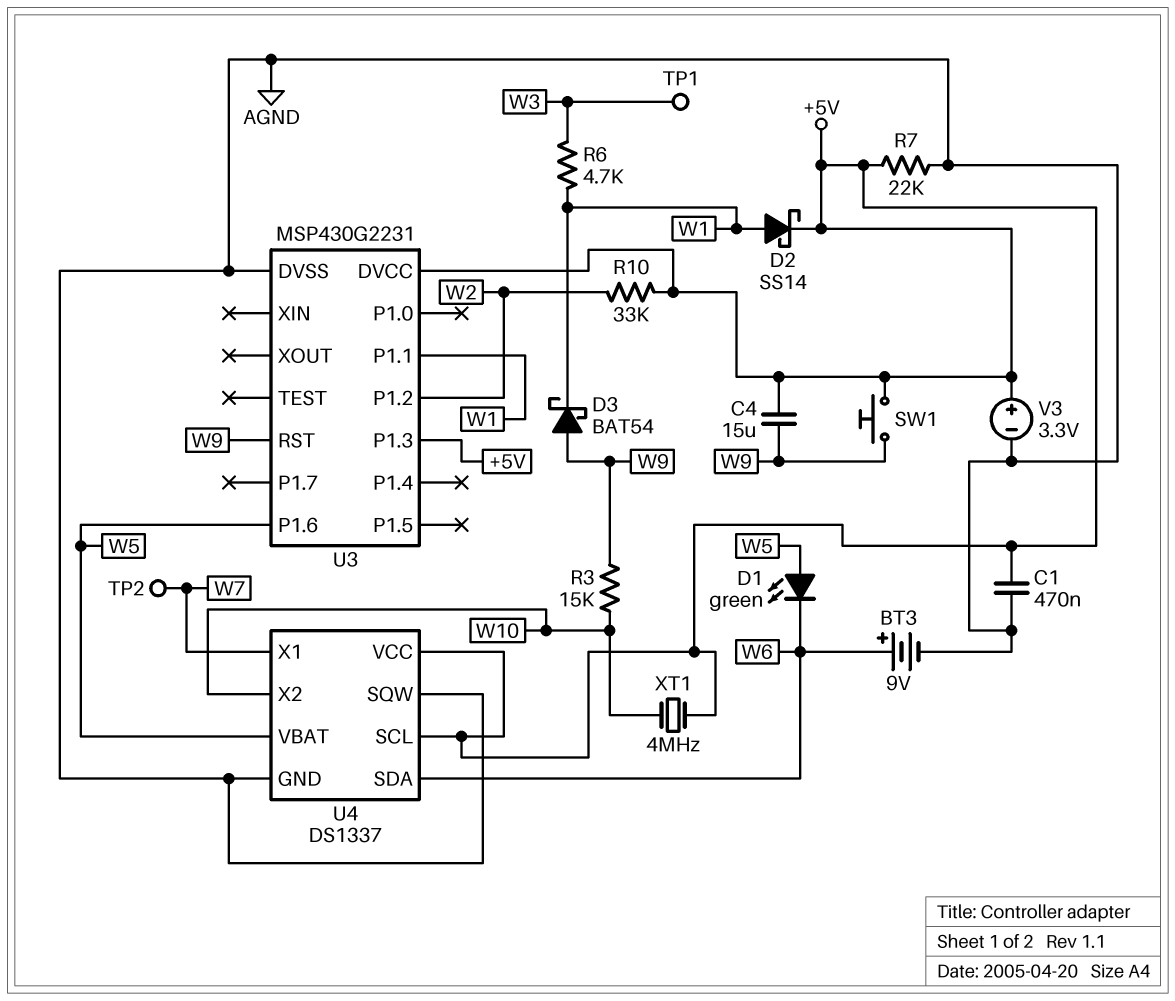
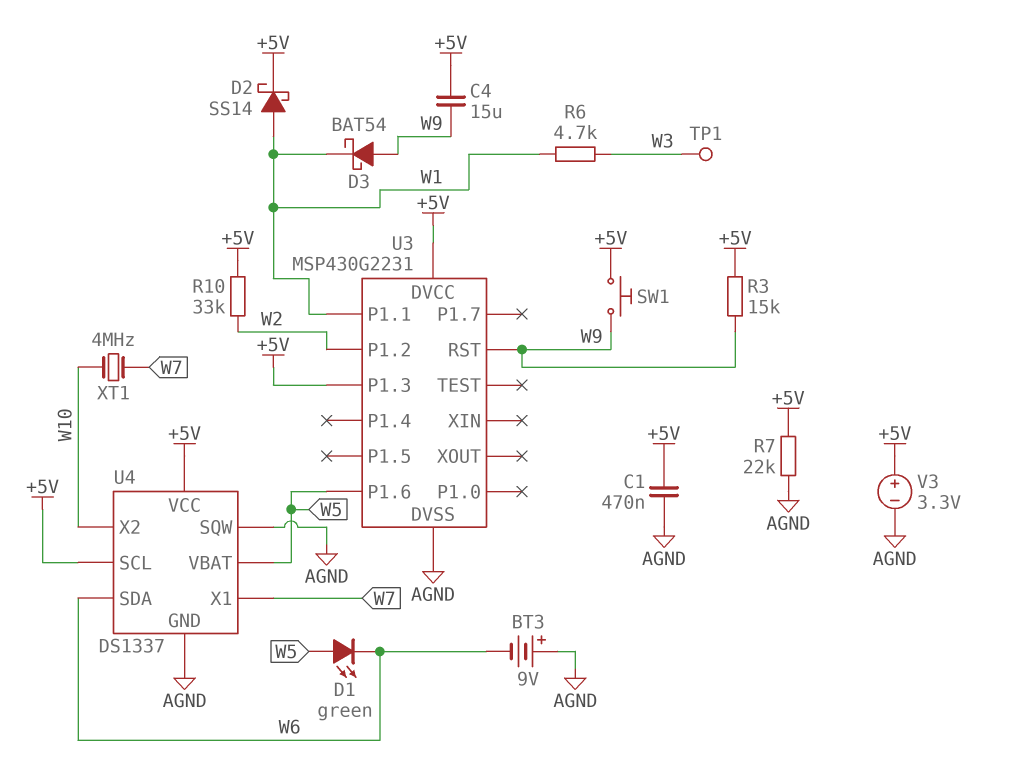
BT3: 9V (plus W6, minus AGND) -> 9V (plus AGND, minus W6)
R3: 15k (W9, W10) -> 15k (+5V, W9)
TP2: test point (W7) -> none
XT1: 4MHz (+5V, W10) -> 4MHz (W7, W10)

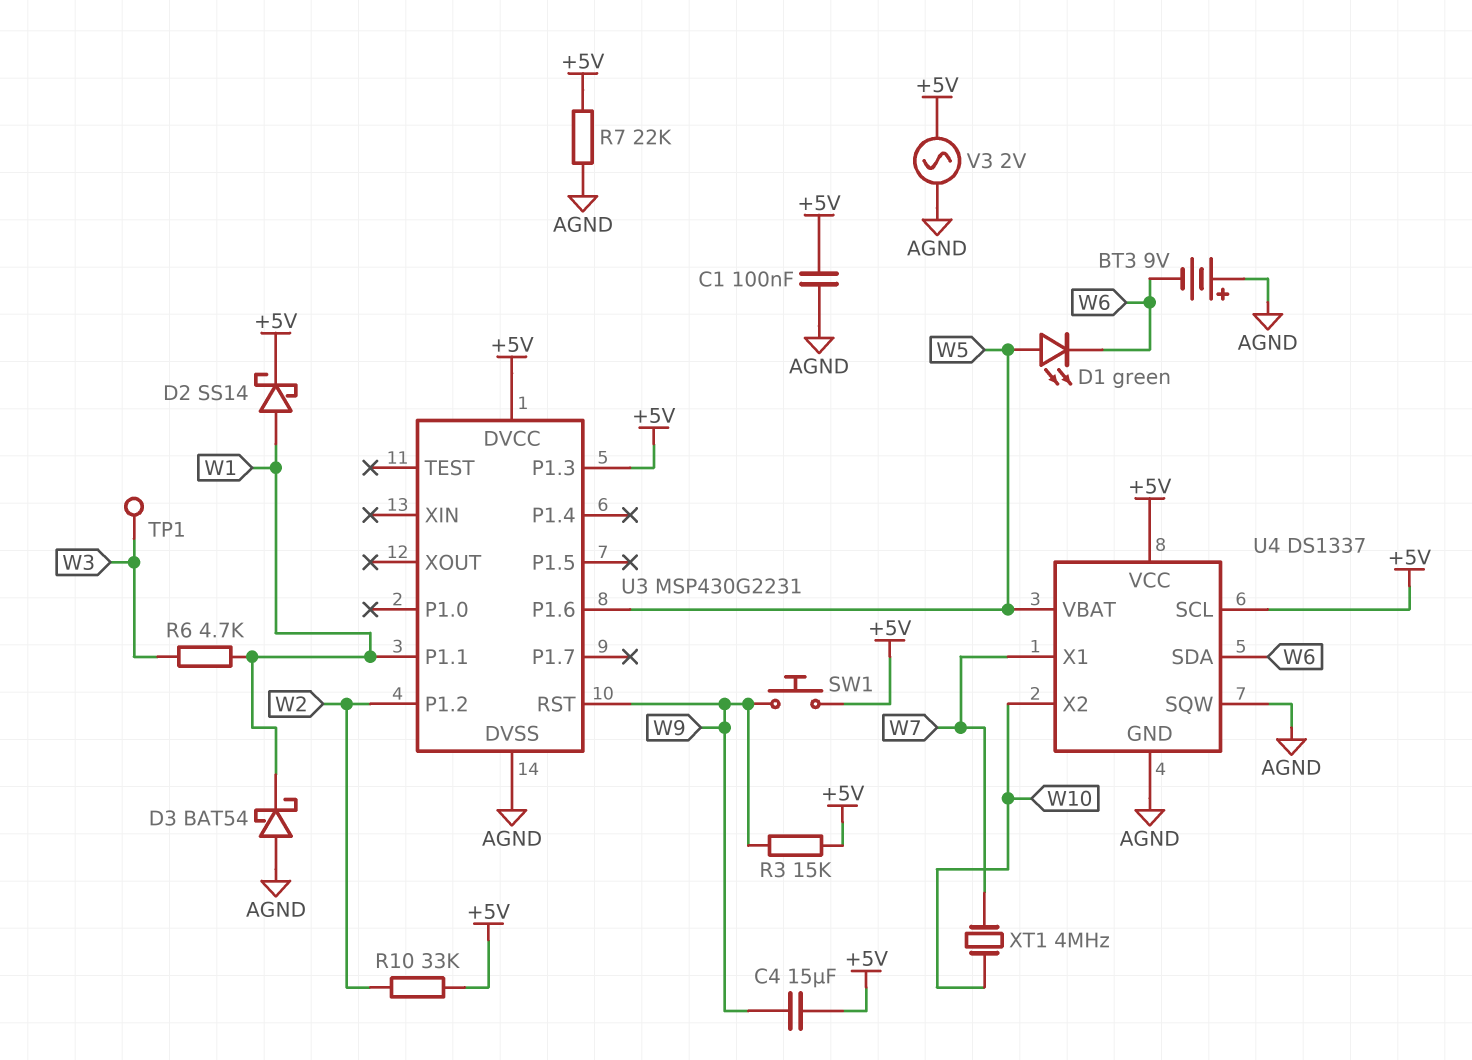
C1: 470nF (+5V, AGND) -> 100nF (+5V, AGND)
D3: schottky BAT54 (A W9, K W1) -> schottky BAT54 (A AGND, K W1)
V3: 3.3V (plus +5V, minus AGND) -> AC 2V (+5V, AGND)

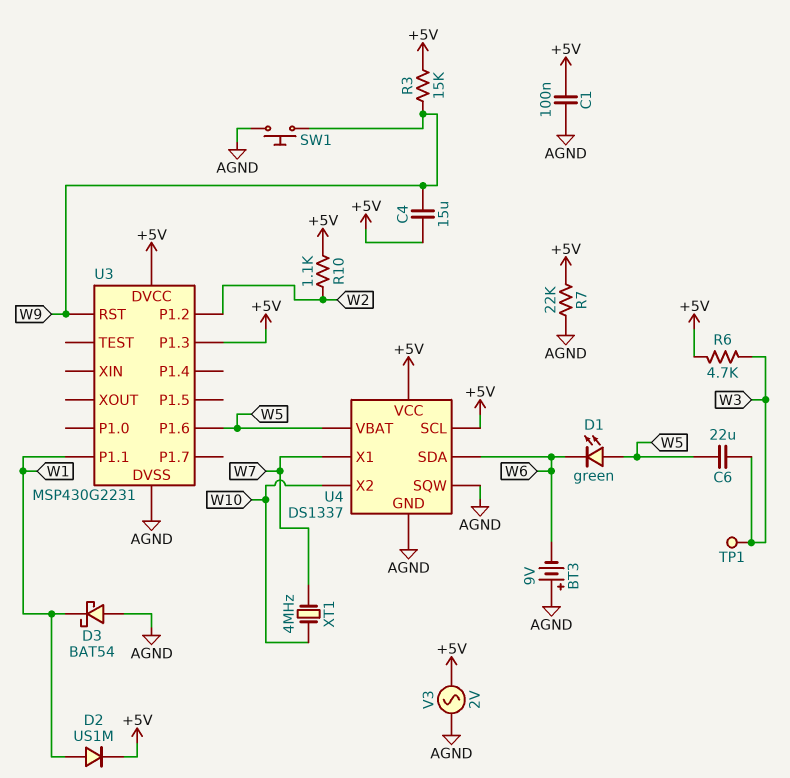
C6: none -> 22uF (W3, W5)
D2: schottky SS14 (A W1, K +5V) -> diode US1M (A W1, K +5V)
R6: 4.7k (W1, W3) -> 4.7k (+5V, W3)
R10: 33k (+5V, W2) -> 1.1k (+5V, W2)
SW1: button (+5V, W9) -> button (AGND, W9)

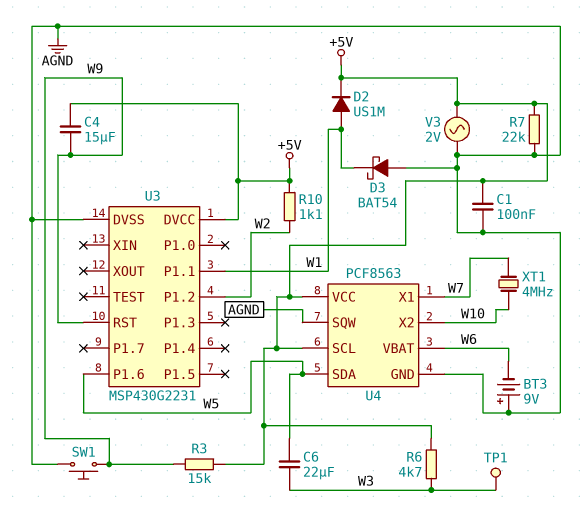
D1: LED green (A W5, K W6) -> none
U3 pin P1.3: +5V -> none
U4: DS1337 -> PCF8563
U4 pin SDA: W6 -> W5
U4 pin VBAT: W5 -> W6

